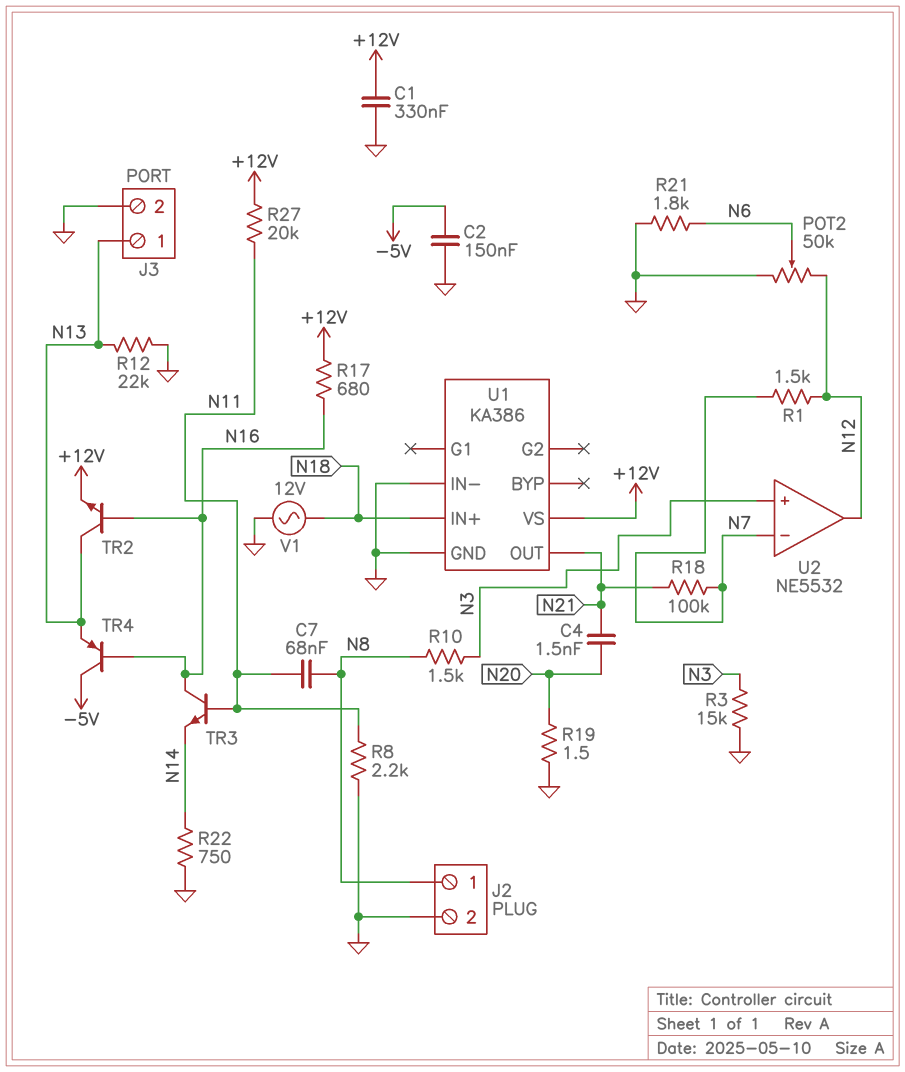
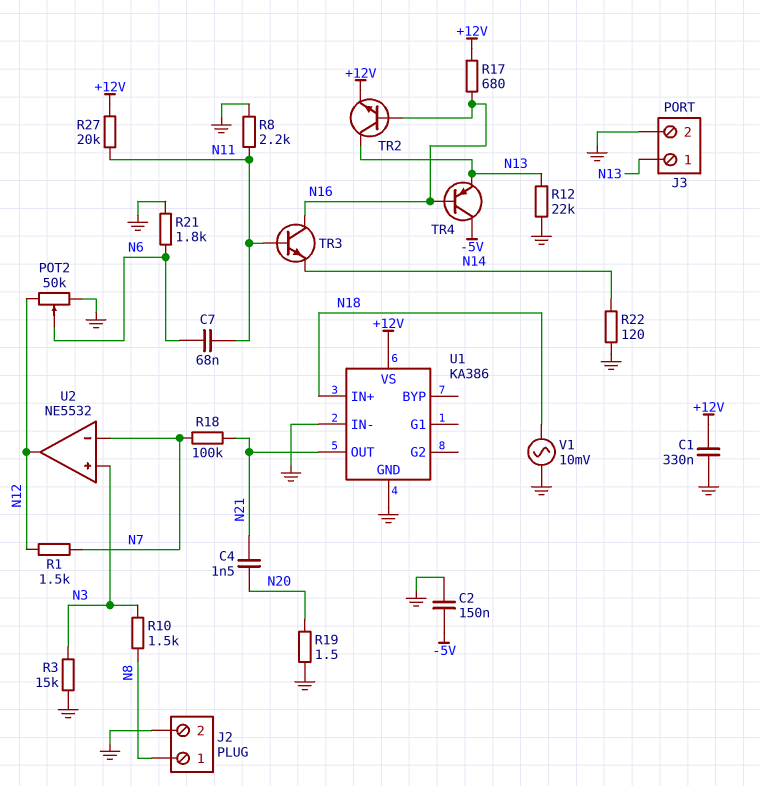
C7: 68nF (N8, N11) -> 68nF (N6, N11)
R22: 750 (GND, N14) -> 120 (GND, N14)
V1: AC 12V (GND, N18) -> AC 10mV (GND, N18)

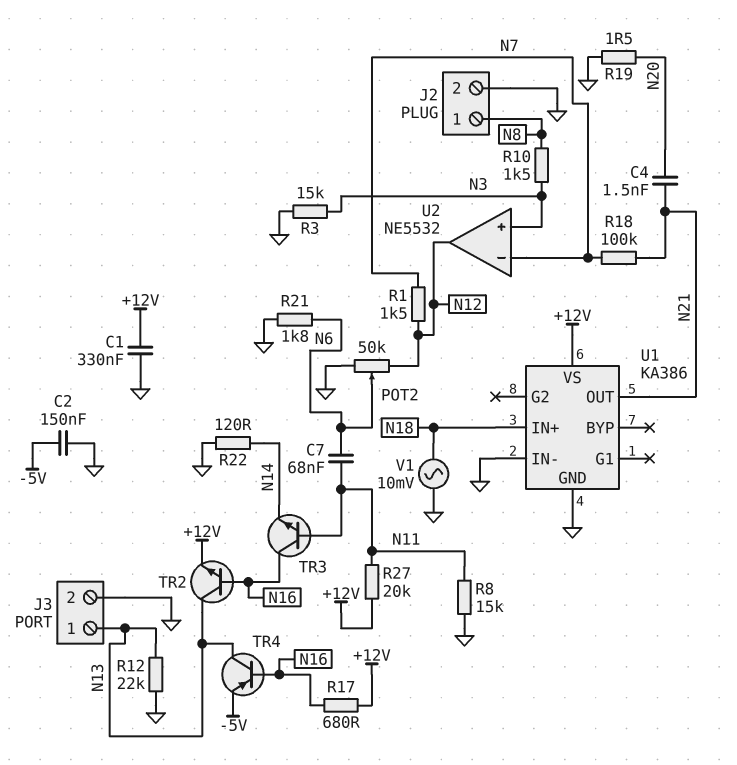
R8: 2.2k (GND, N11) -> 15k (GND, N11)
TR4: PNP (B N16, C -5V, E N13) -> PNP (B N16, C N13, E -5V)

